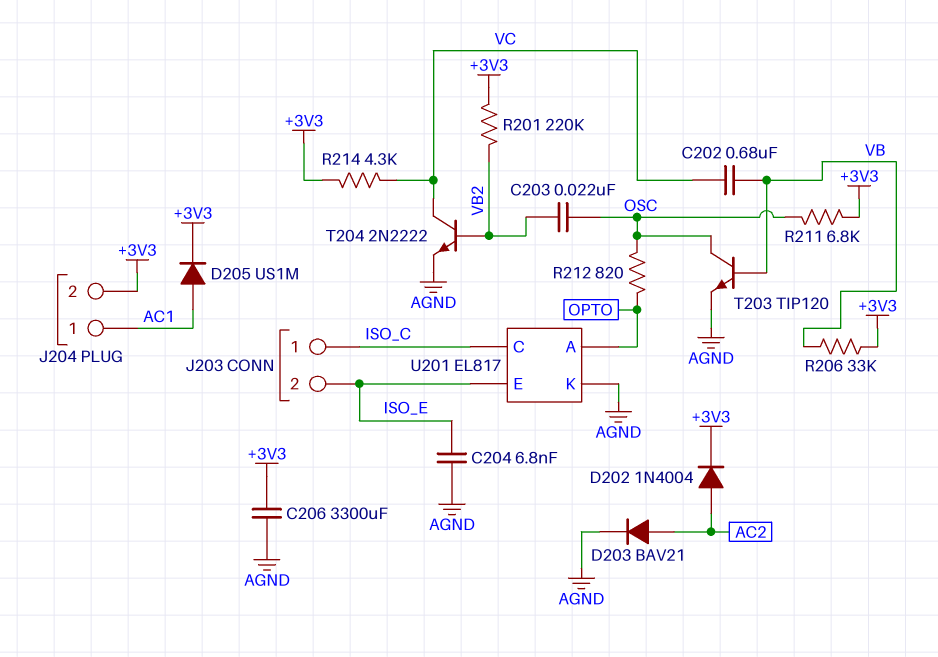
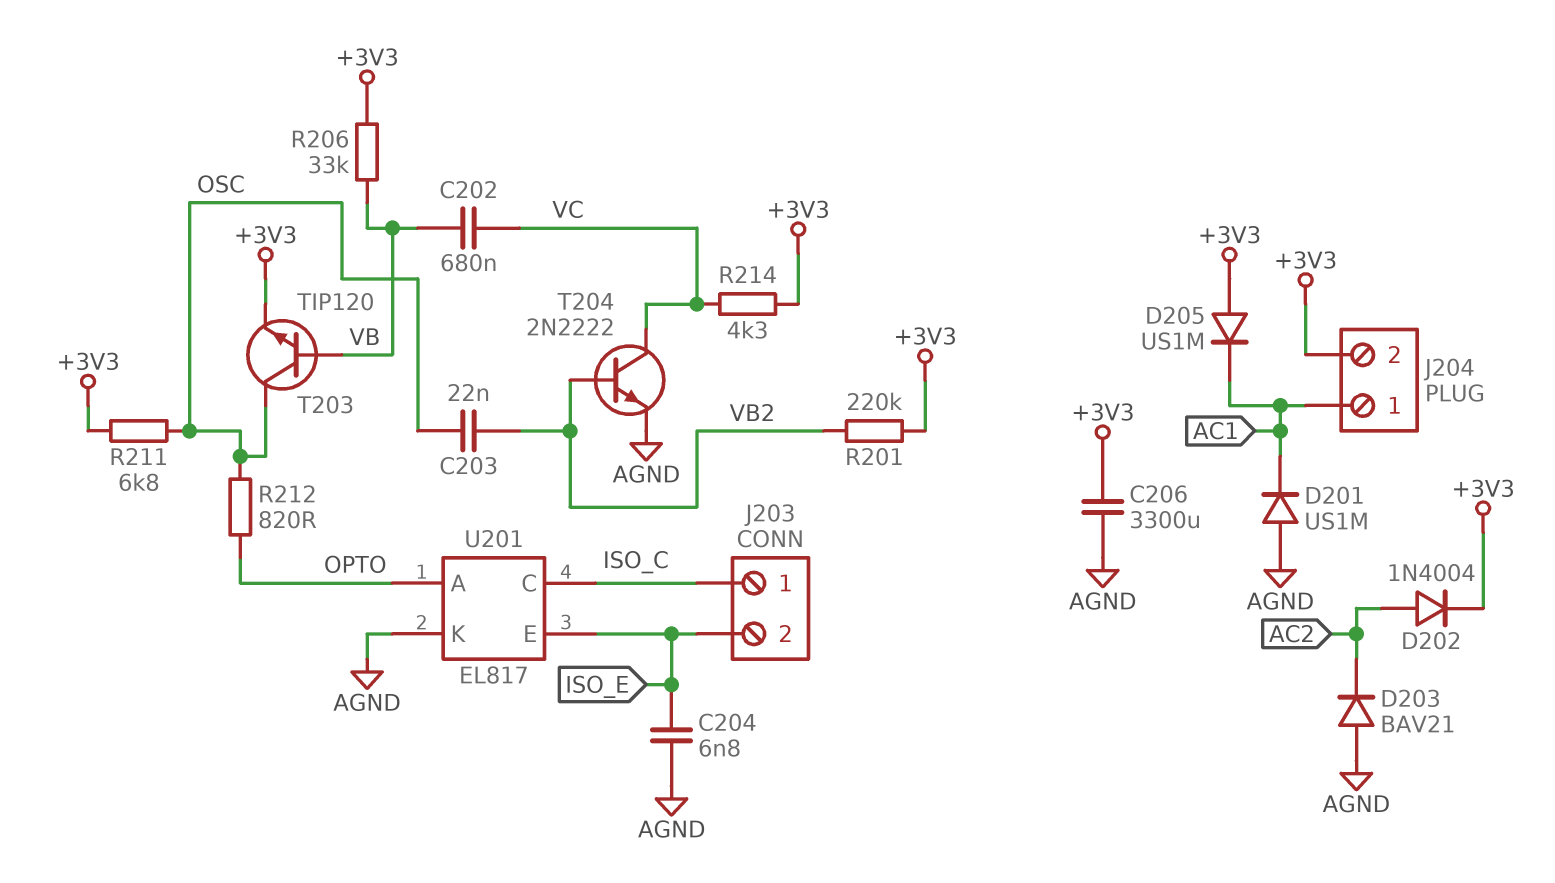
D201: none -> diode US1M (A AGND, K AC1)
D203: diode BAV21 (A AC2, K AGND) -> diode BAV21 (A AGND, K AC2)
D205: diode US1M (A AC1, K +3V3) -> diode US1M (A +3V3, K AC1)
T203: NPN TIP120 (B VB, C OSC, E AGND) -> NPN TIP120 (B VB, C OSC, E +3V3)

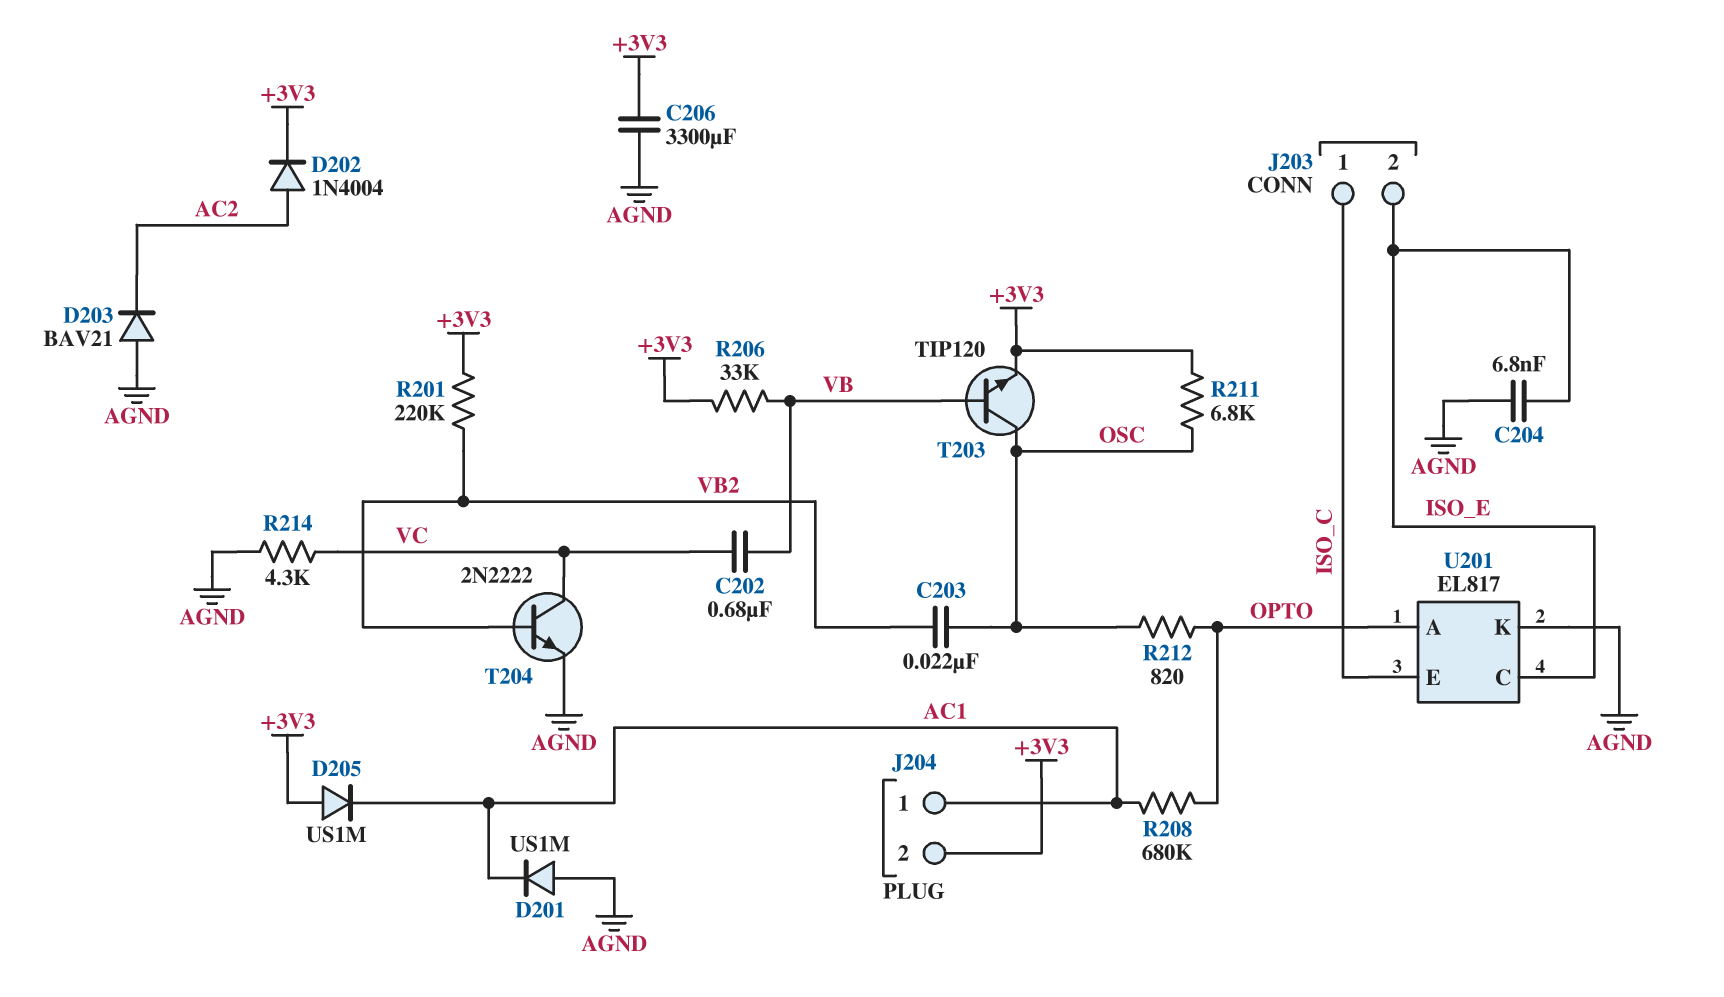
R208: none -> 680k (AC1, OPTO)
R214: 4.3k (+3V3, VC) -> 4.3k (AGND, VC)
U201 pin C: ISO_C -> ISO_E
U201 pin E: ISO_E -> ISO_C

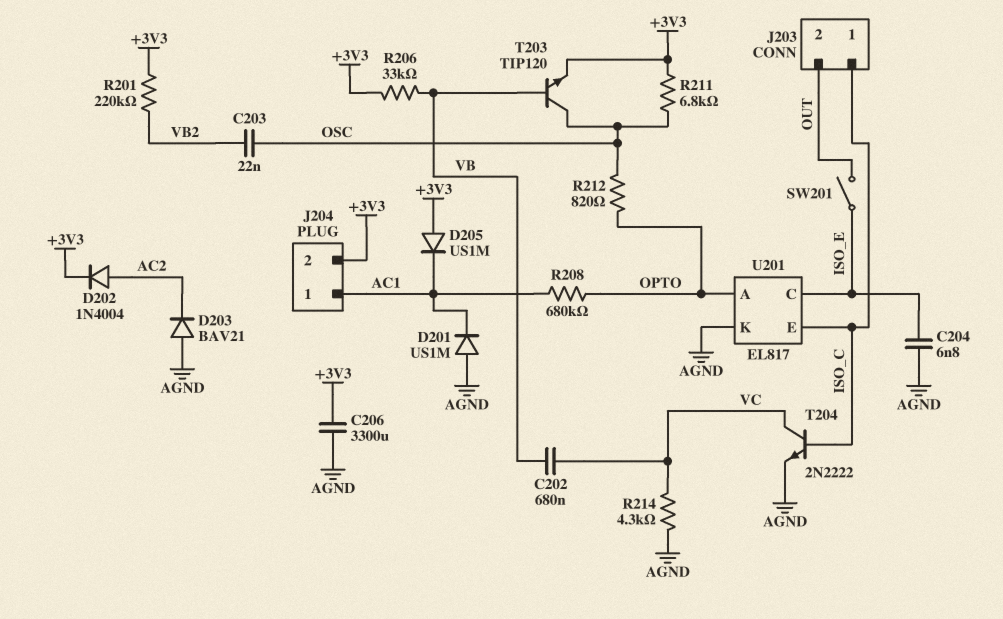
J203 pin 2: ISO_E -> OUT
SW201: none -> switch (ISO_E, OUT)
T204: NPN 2N2222 (B VB2, C VC, E AGND) -> NPN 2N2222 (B ISO_C, C VC, E AGND)

